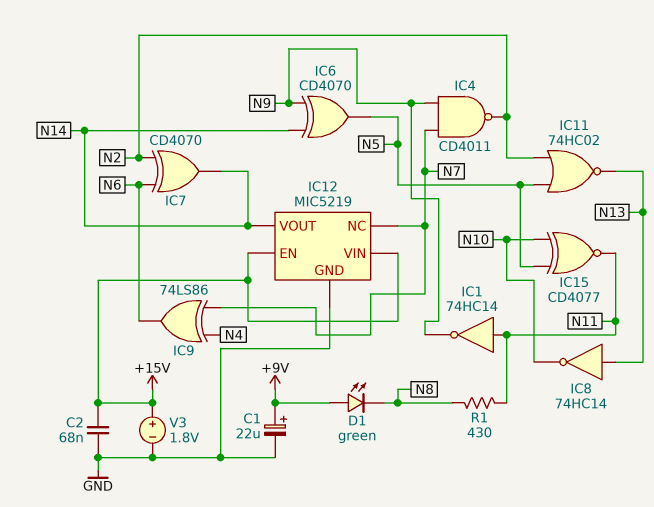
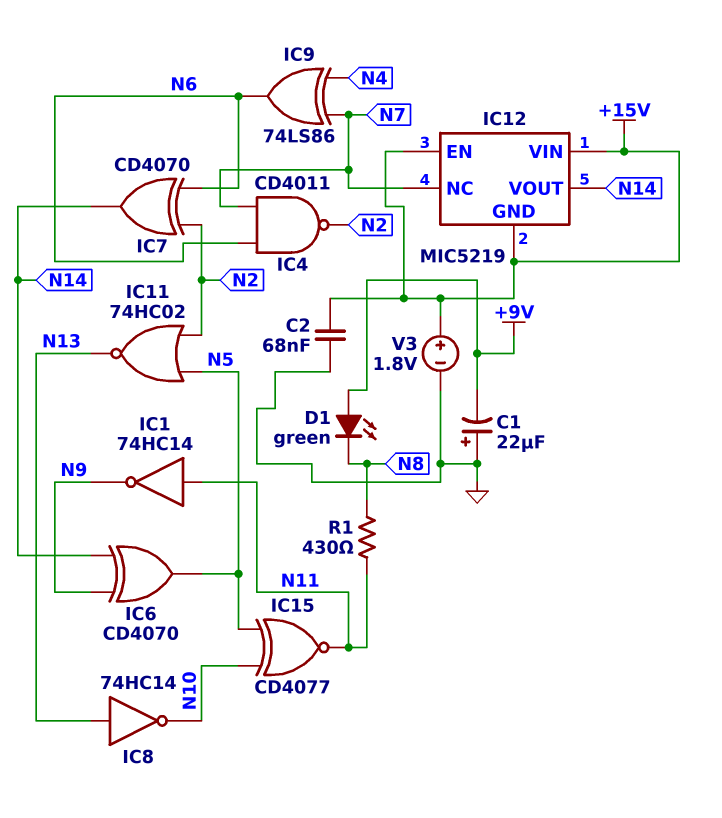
C1: 22uF (plus +9V, minus GND) -> 22uF (plus GND, minus +9V)
IC4: NAND CD4011 (in N7, in N9, out N2) -> NAND CD4011 (in N6, in N7, out N2)
IC12 pin GND: GND -> +15V

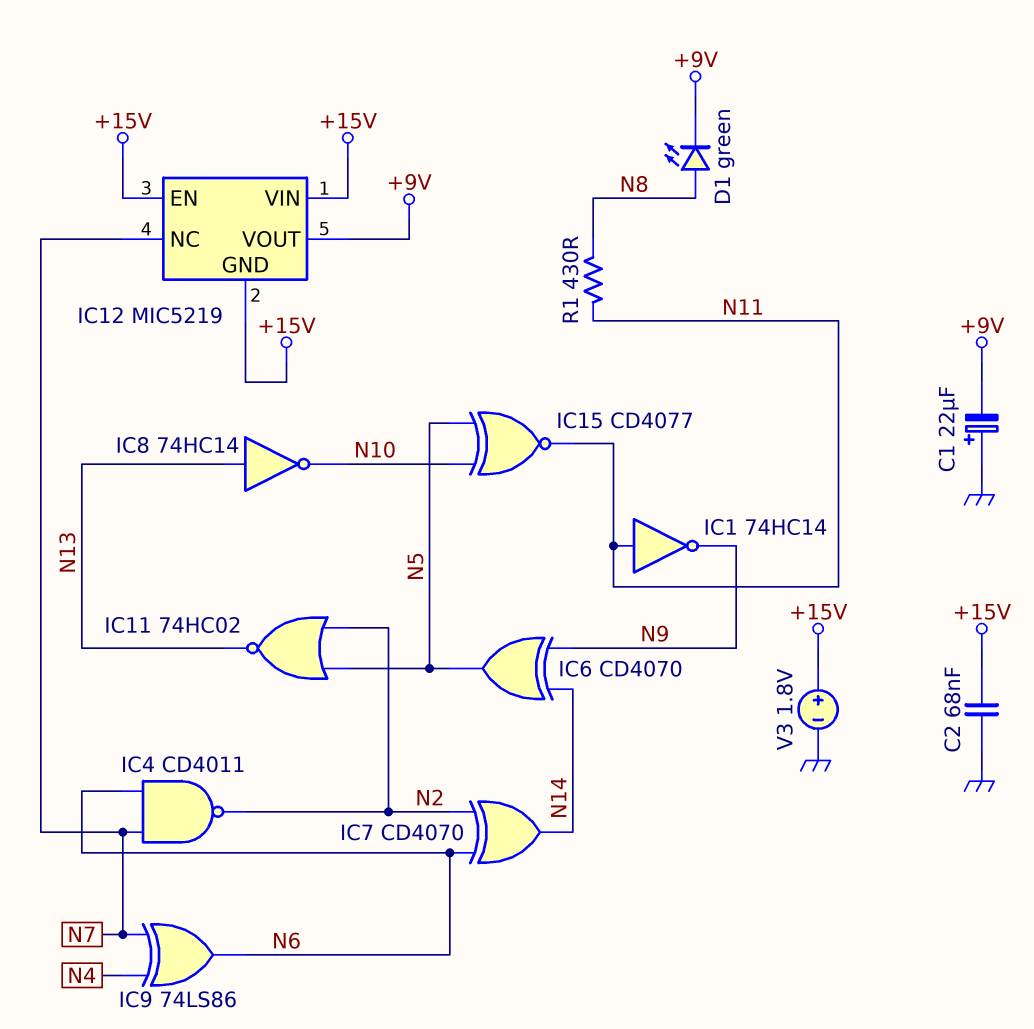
D1: LED green (A +9V, K N8) -> LED green (A N8, K +9V)
IC12 pin VOUT: N14 -> +9V

